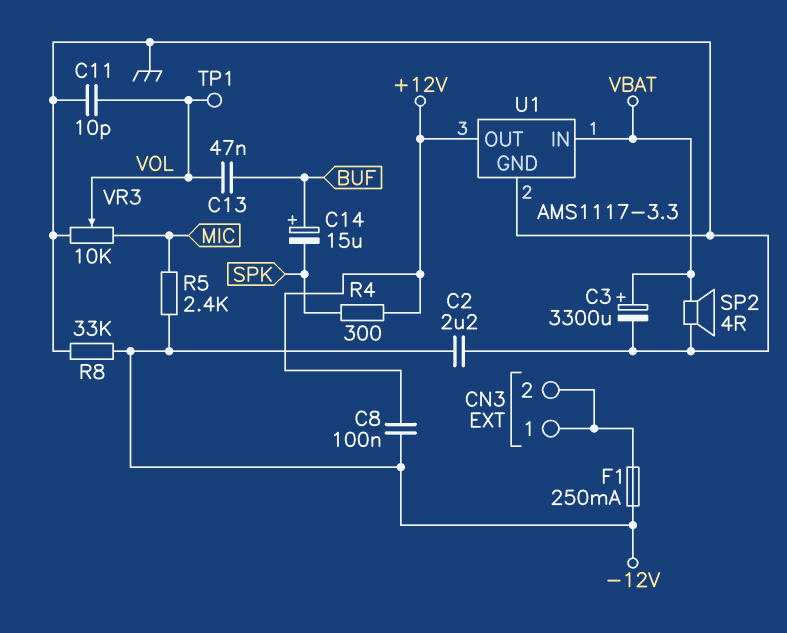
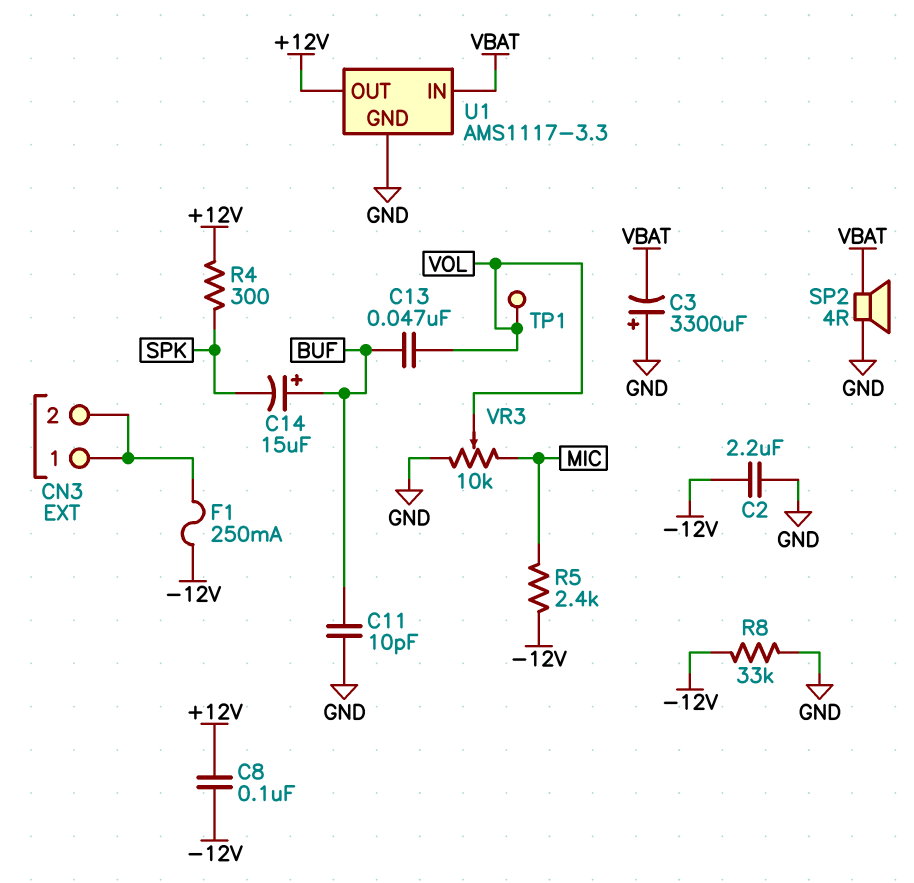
C3: 3300uF (plus VBAT, minus GND) -> 3300uF (plus GND, minus VBAT)
C11: 10pF (GND, VOL) -> 10pF (BUF, GND)

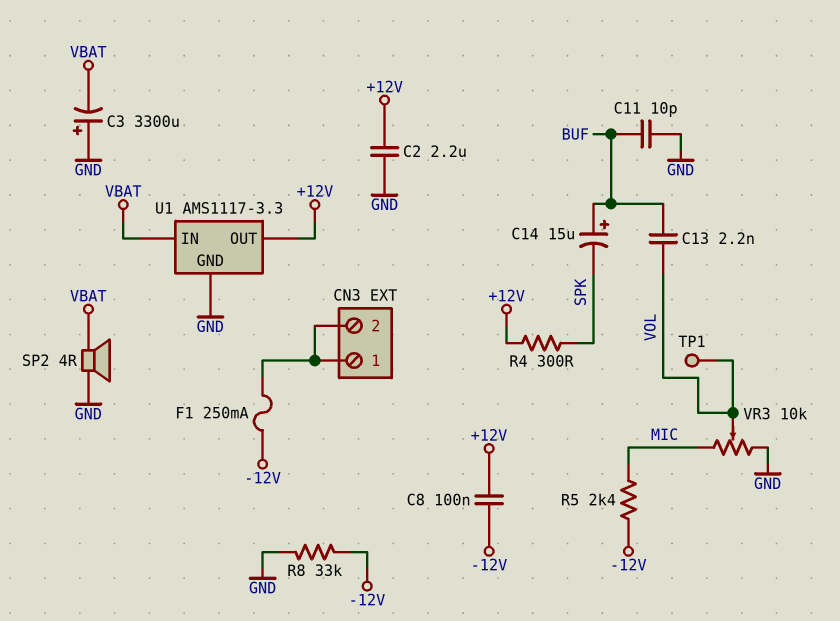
C2: 2.2uF (-12V, GND) -> 2.2uF (+12V, GND)
C13: 47nF (BUF, VOL) -> 2.2nF (BUF, VOL)

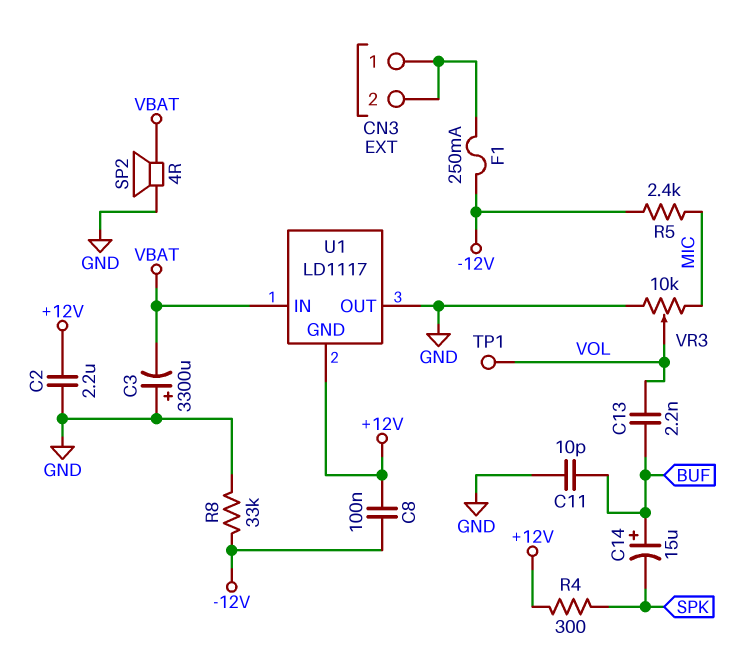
U1: AMS1117-3.3 -> LD1117
U1 pin GND: GND -> +12V
U1 pin OUT: +12V -> GND

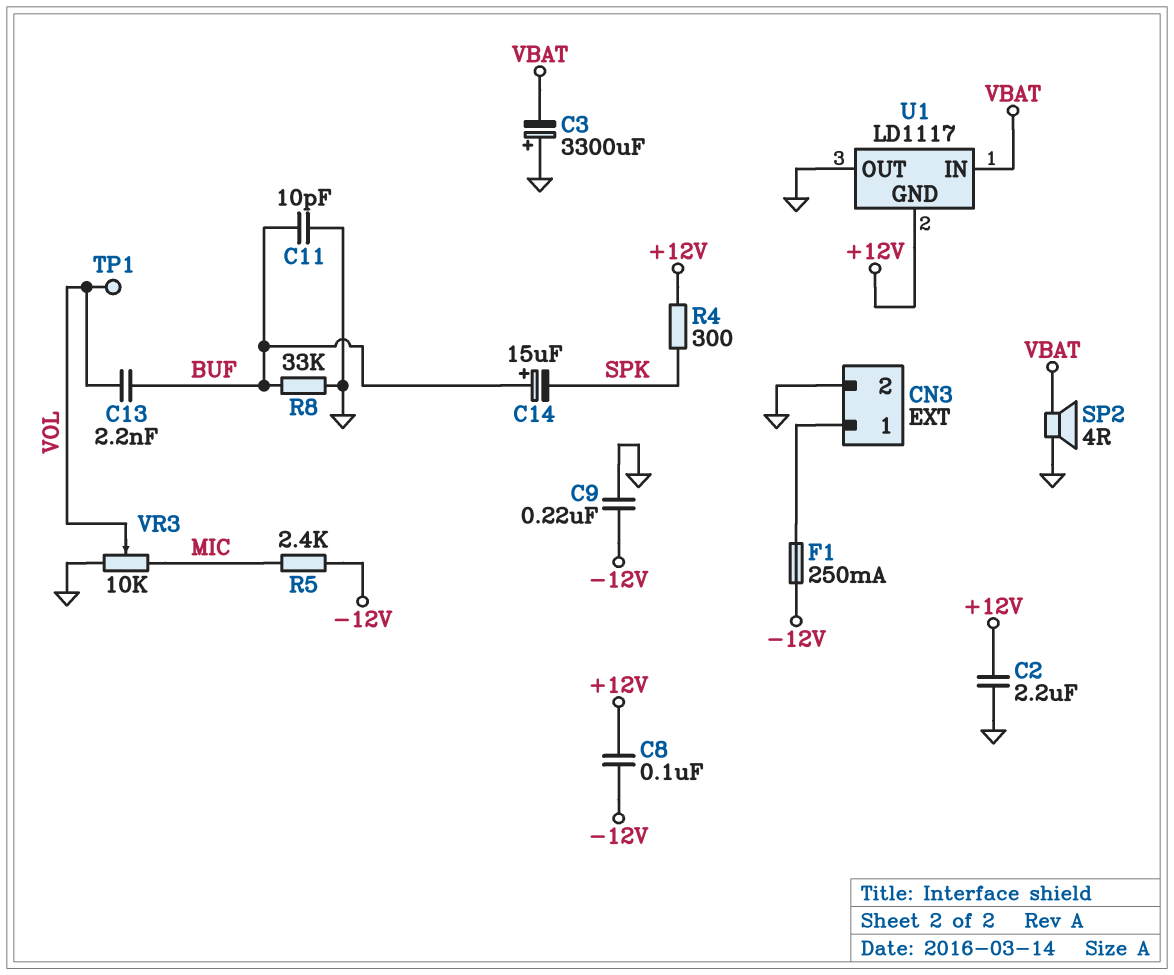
C9: none -> 220nF (-12V, GND)
CN3 pin 2: CN3/1 -> GND
R8: 33k (-12V, GND) -> 33k (BUF, GND)

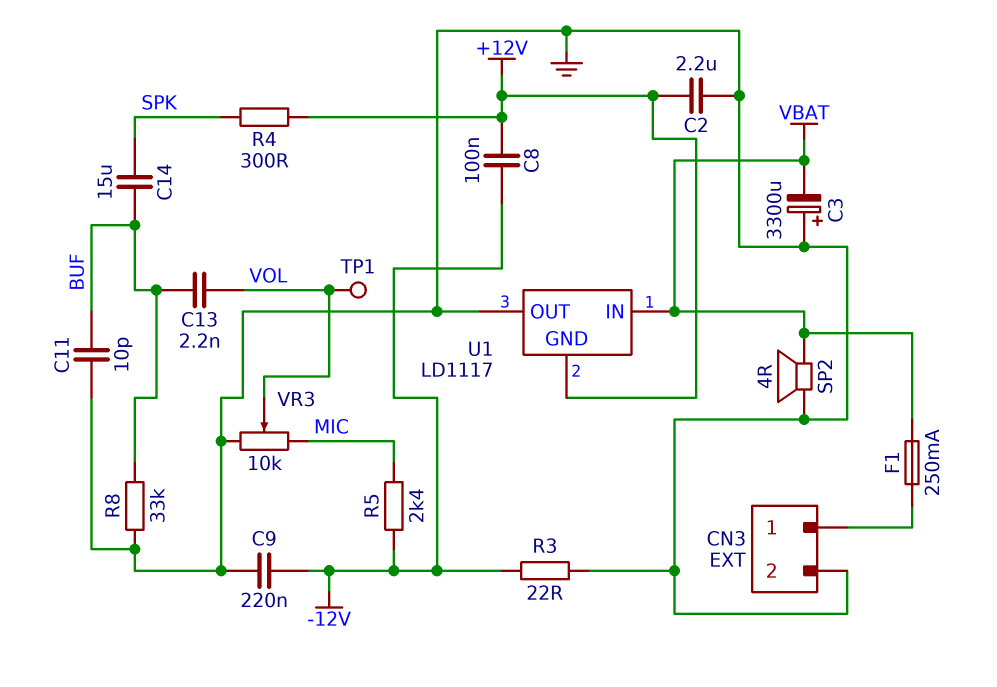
C14: 15uF (plus BUF, minus SPK) -> 15uF (BUF, SPK)
F1: 250mA (-12V, CN3/1) -> 250mA (CN3/1, VBAT)
R3: none -> 22 (-12V, GND)

